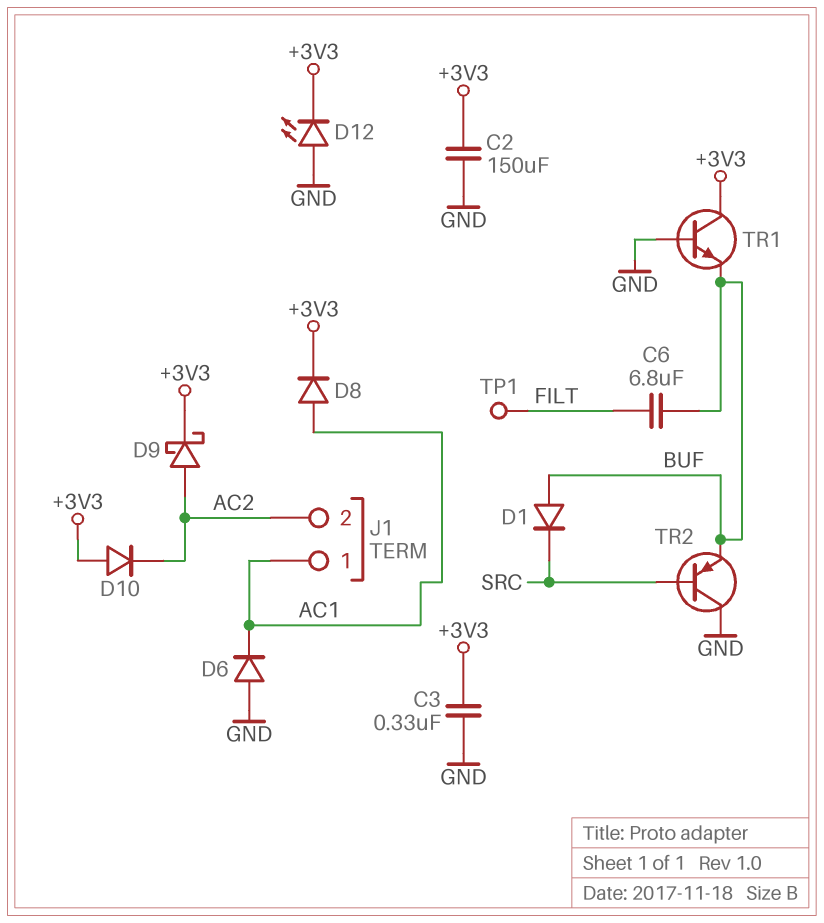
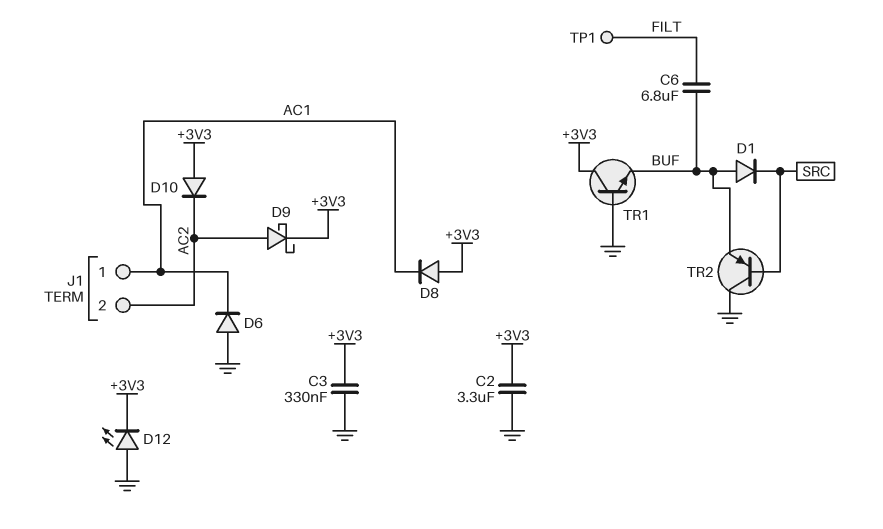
C2: 150uF (+3V3, GND) -> 3.3uF (+3V3, GND)
D8: diode (A AC1, K +3V3) -> diode (A +3V3, K AC1)

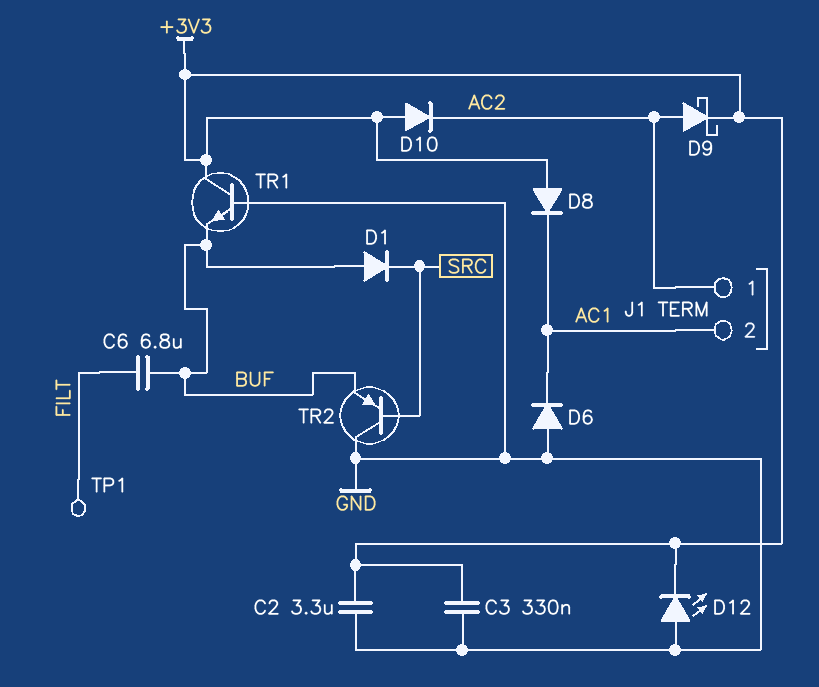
J1 pin 1: AC1 -> AC2
J1 pin 2: AC2 -> AC1

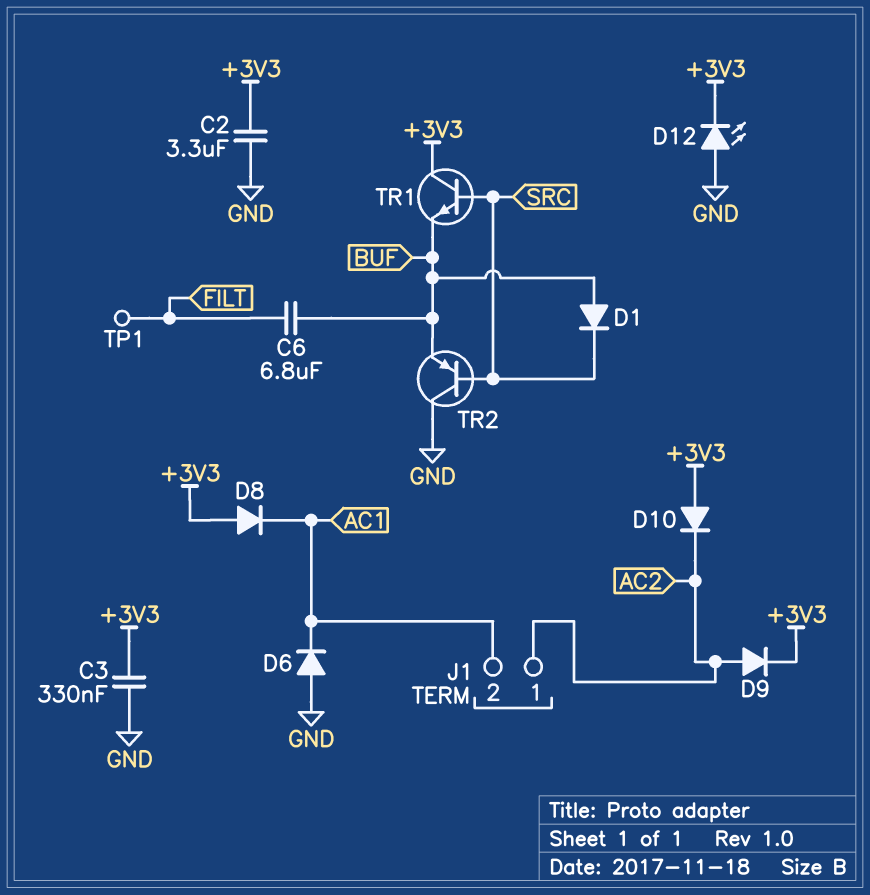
D9: schottky (A AC2, K +3V3) -> diode (A AC2, K +3V3)
TR1: NPN (B GND, C +3V3, E BUF) -> NPN (B SRC, C +3V3, E BUF)

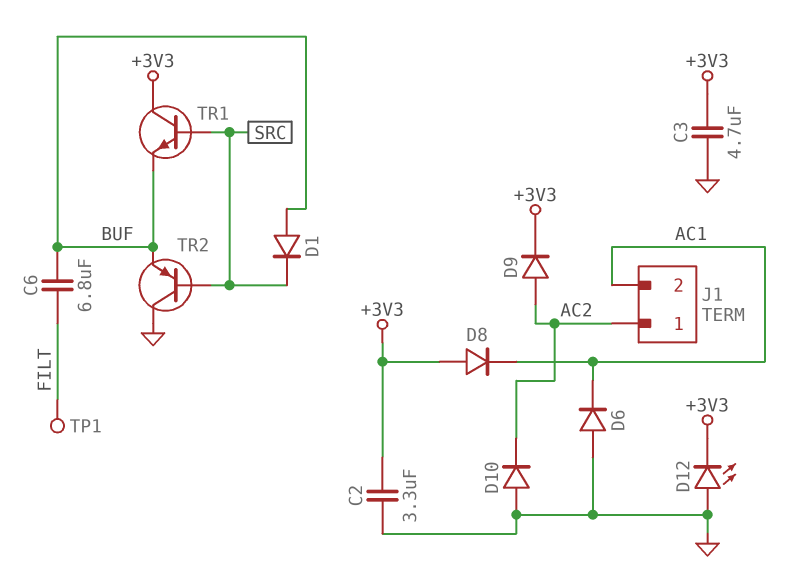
C3: 330nF (+3V3, GND) -> 4.7uF (+3V3, GND)
D10: diode (A +3V3, K AC2) -> diode (A GND, K AC2)

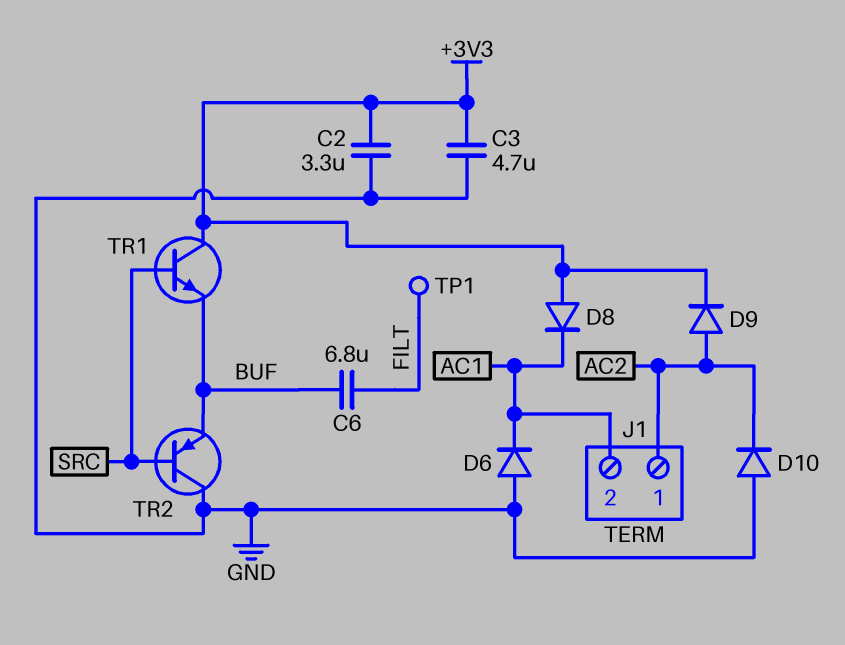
D1: diode (A BUF, K SRC) -> none
D12: LED (A GND, K +3V3) -> none

